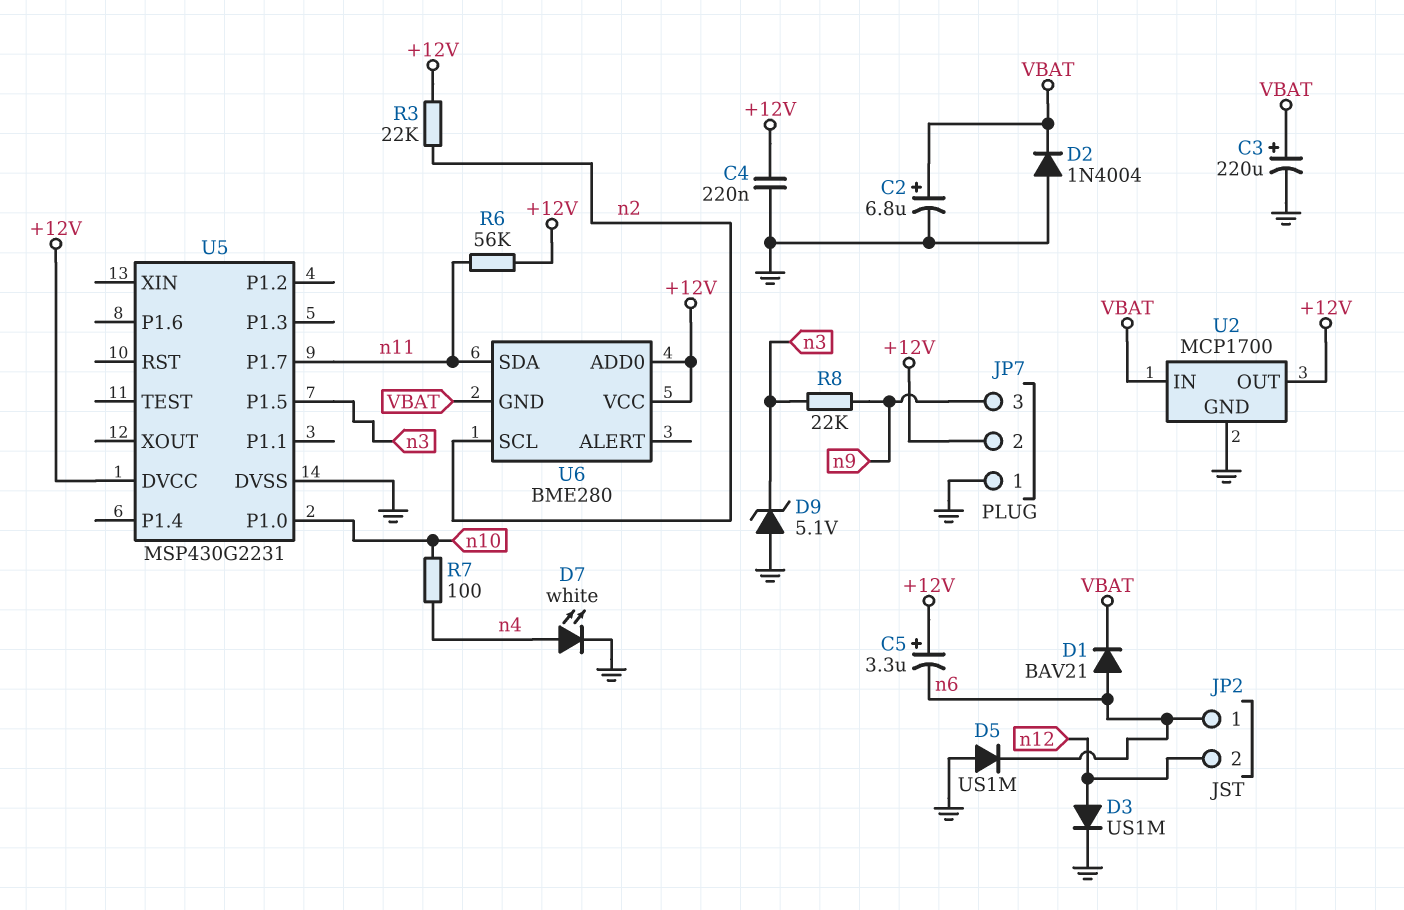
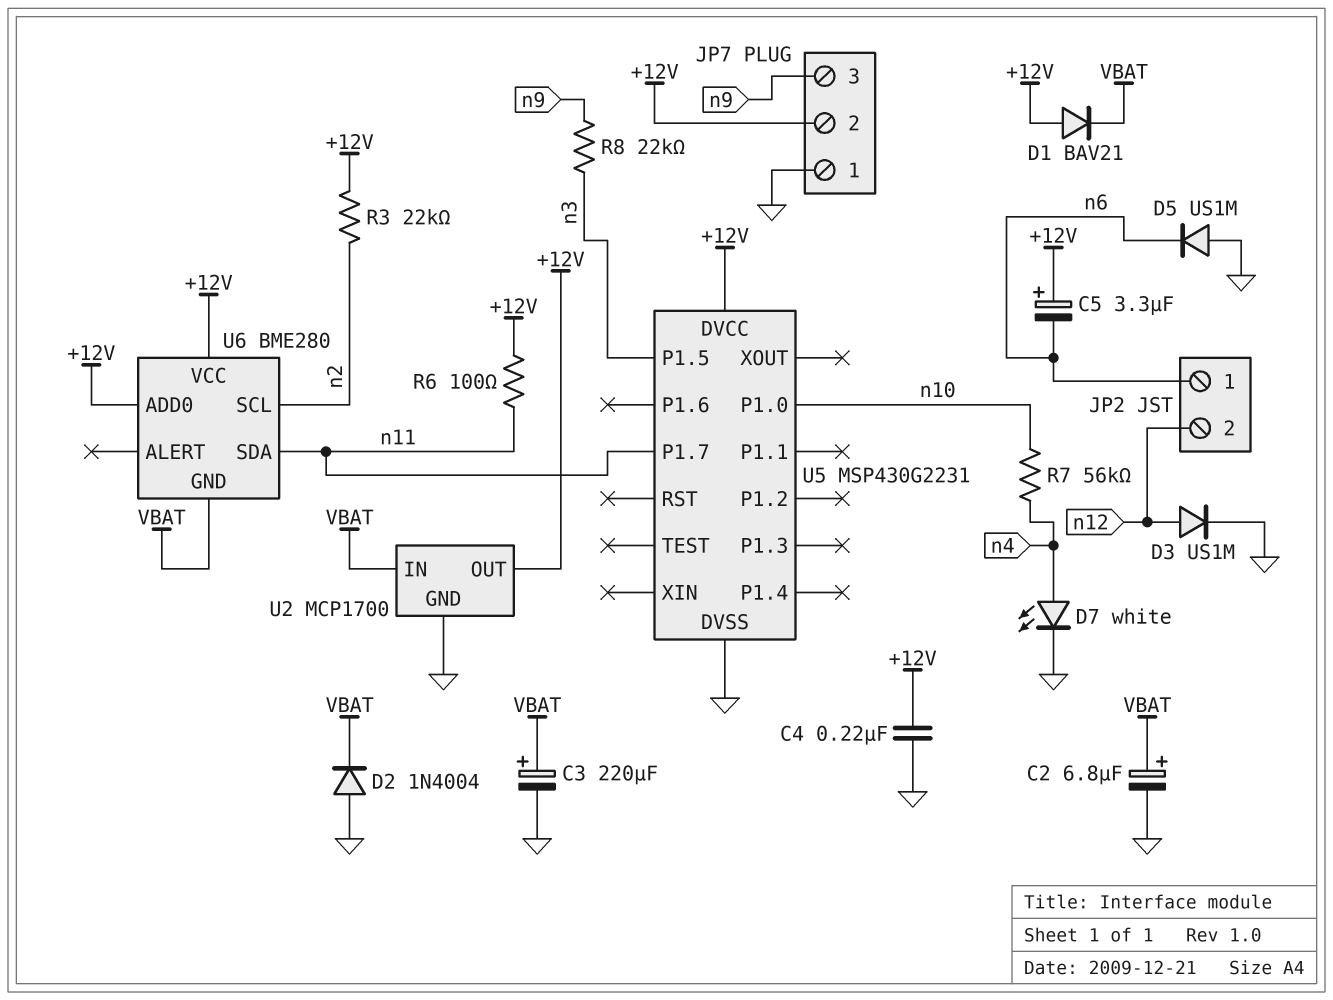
D1: diode BAV21 (A n6, K VBAT) -> diode BAV21 (A +12V, K VBAT)
D9: zener 5.1V (A GND, K n3) -> none
R6: 56k (+12V, n11) -> 100 (+12V, n11)
R7: 100 (n4, n10) -> 56k (n4, n10)

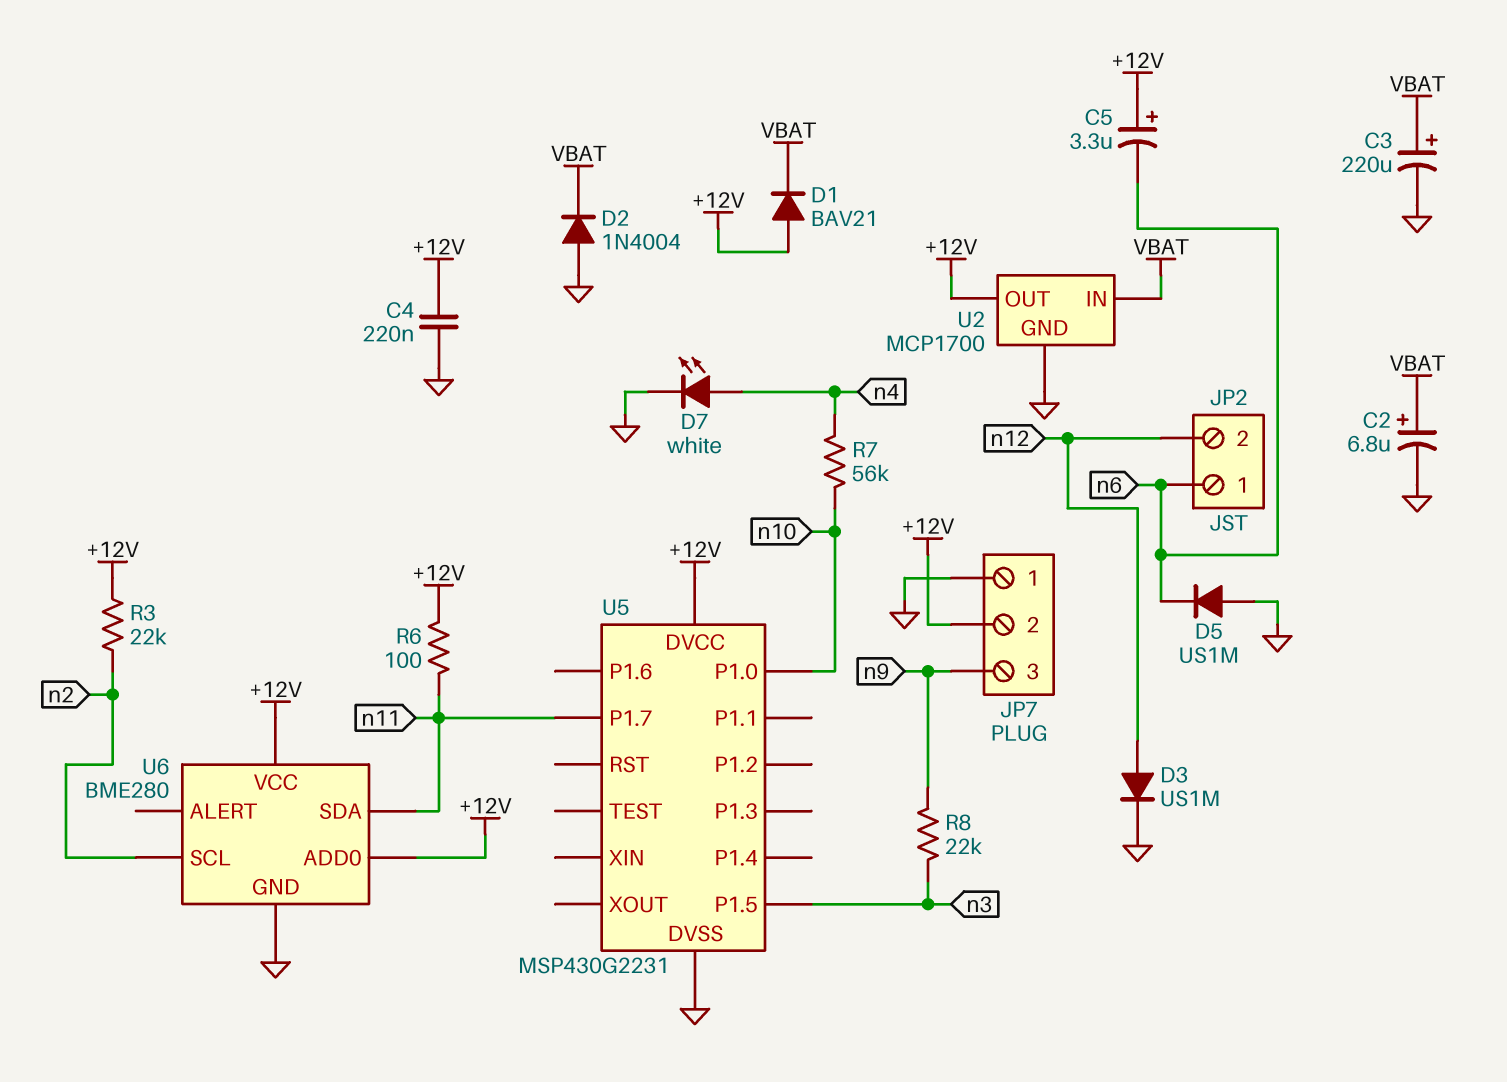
U6 pin GND: VBAT -> GND

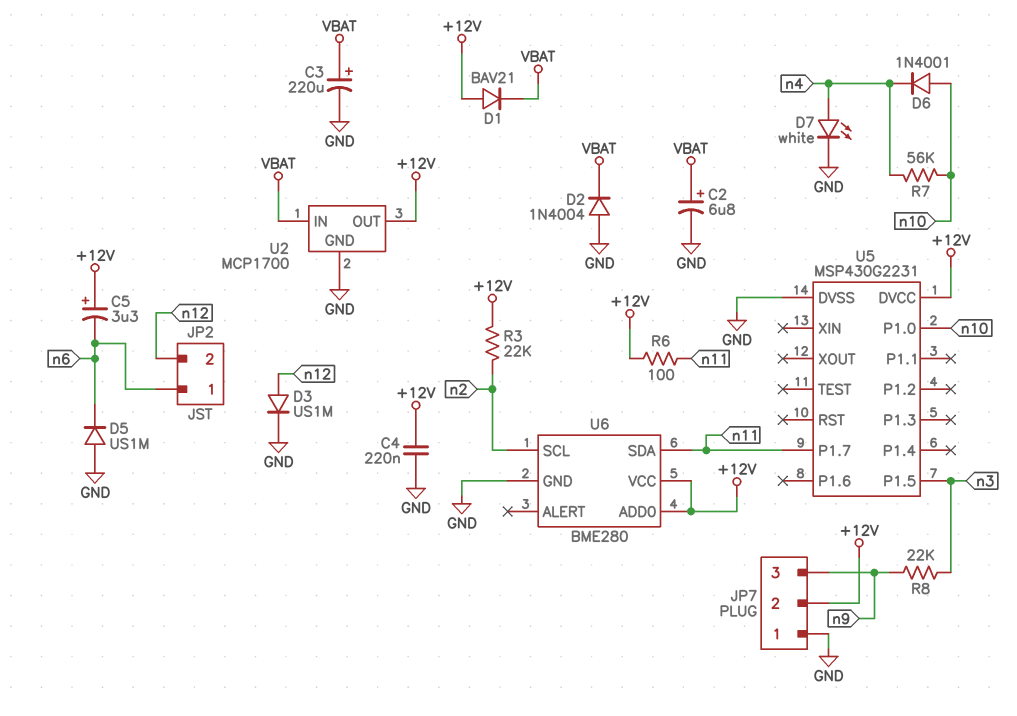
D6: none -> diode 1N4001 (A n10, K n4)

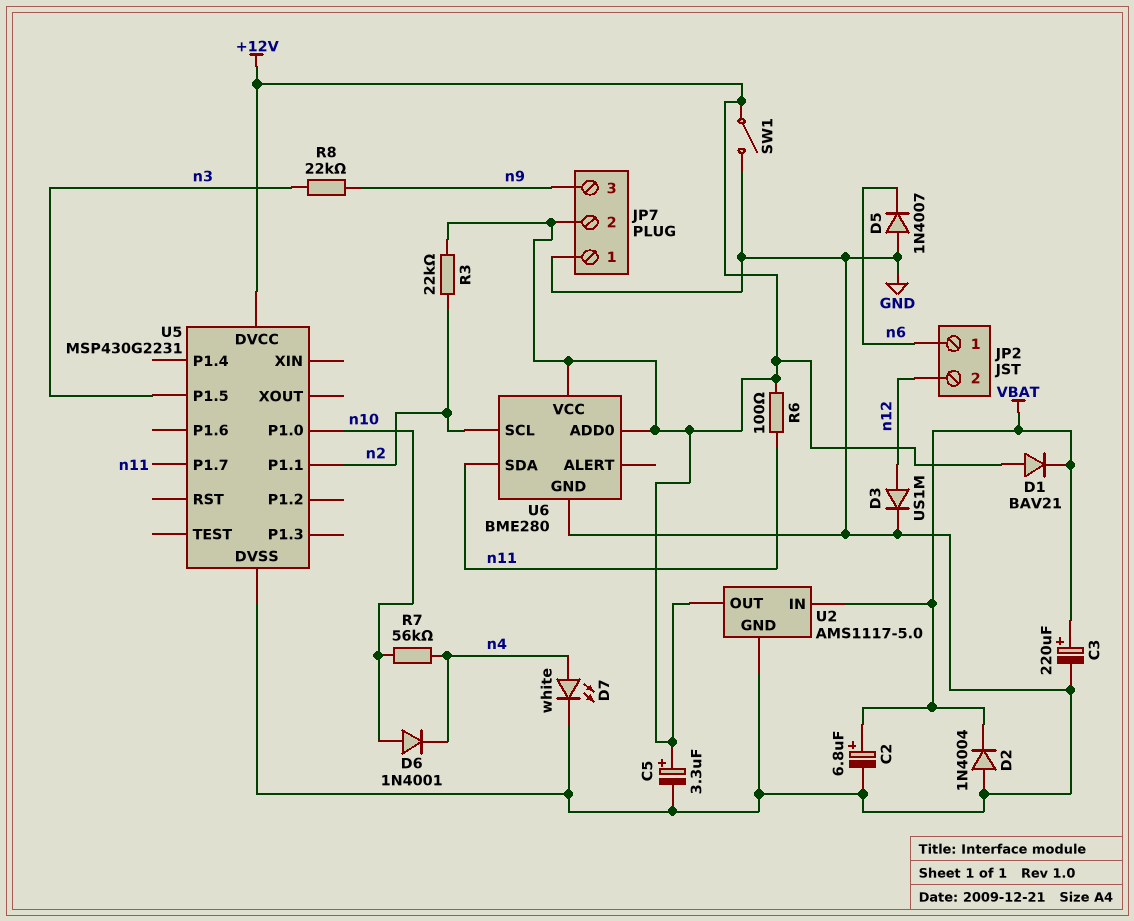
C4: 220nF (+12V, GND) -> none
C5: 3.3uF (plus +12V, minus n6) -> 3.3uF (plus +12V, minus GND)
D5: diode US1M (A GND, K n6) -> diode 1N4007 (A GND, K n6)
SW1: none -> switch (+12V, GND)
U2: MCP1700 -> AMS1117-5.0
U5 pin P1.1: none -> n2

